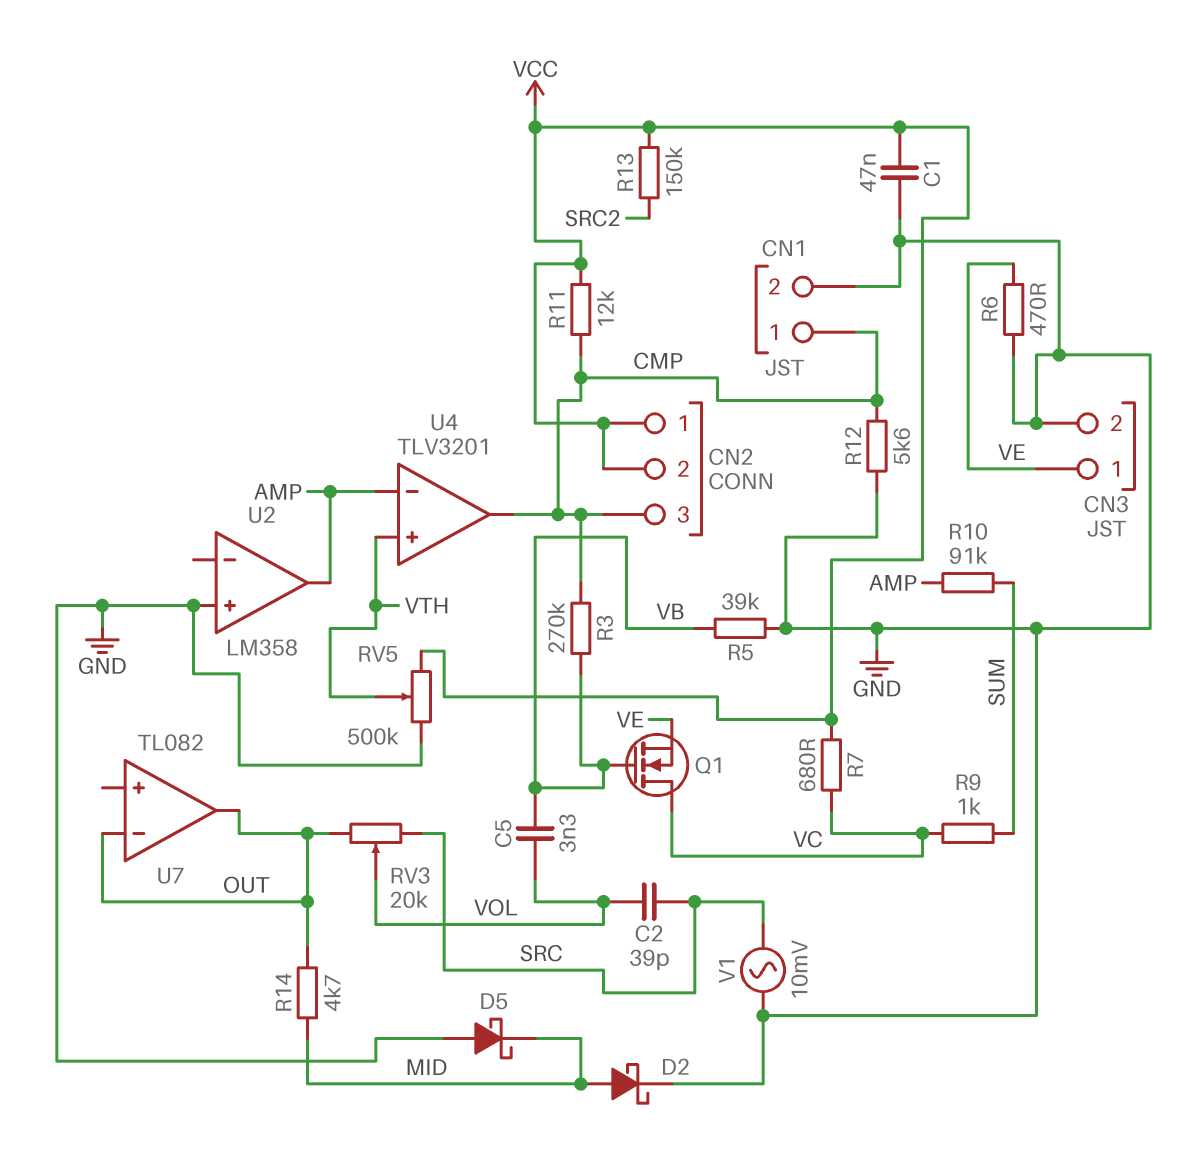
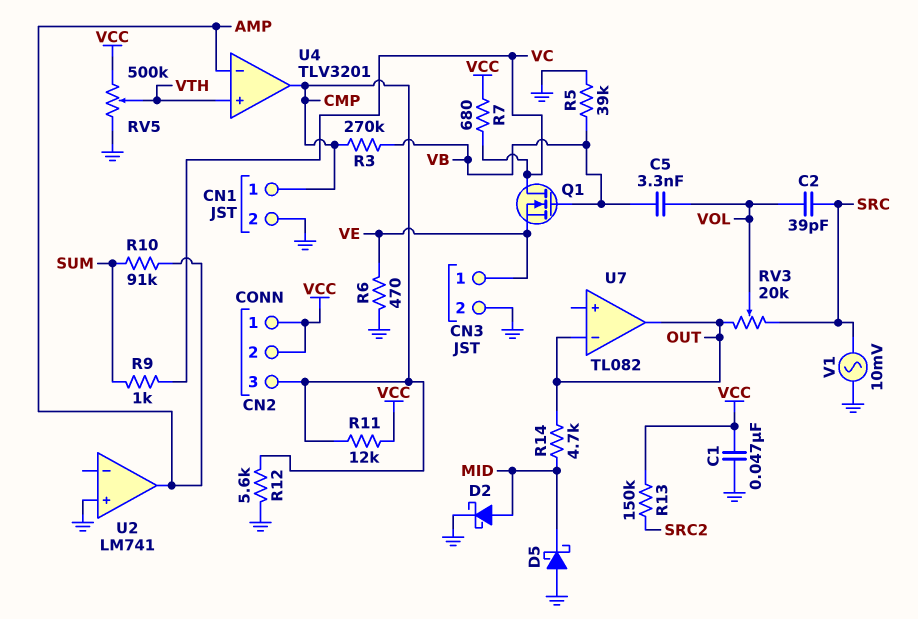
U2: LM358 -> LM741

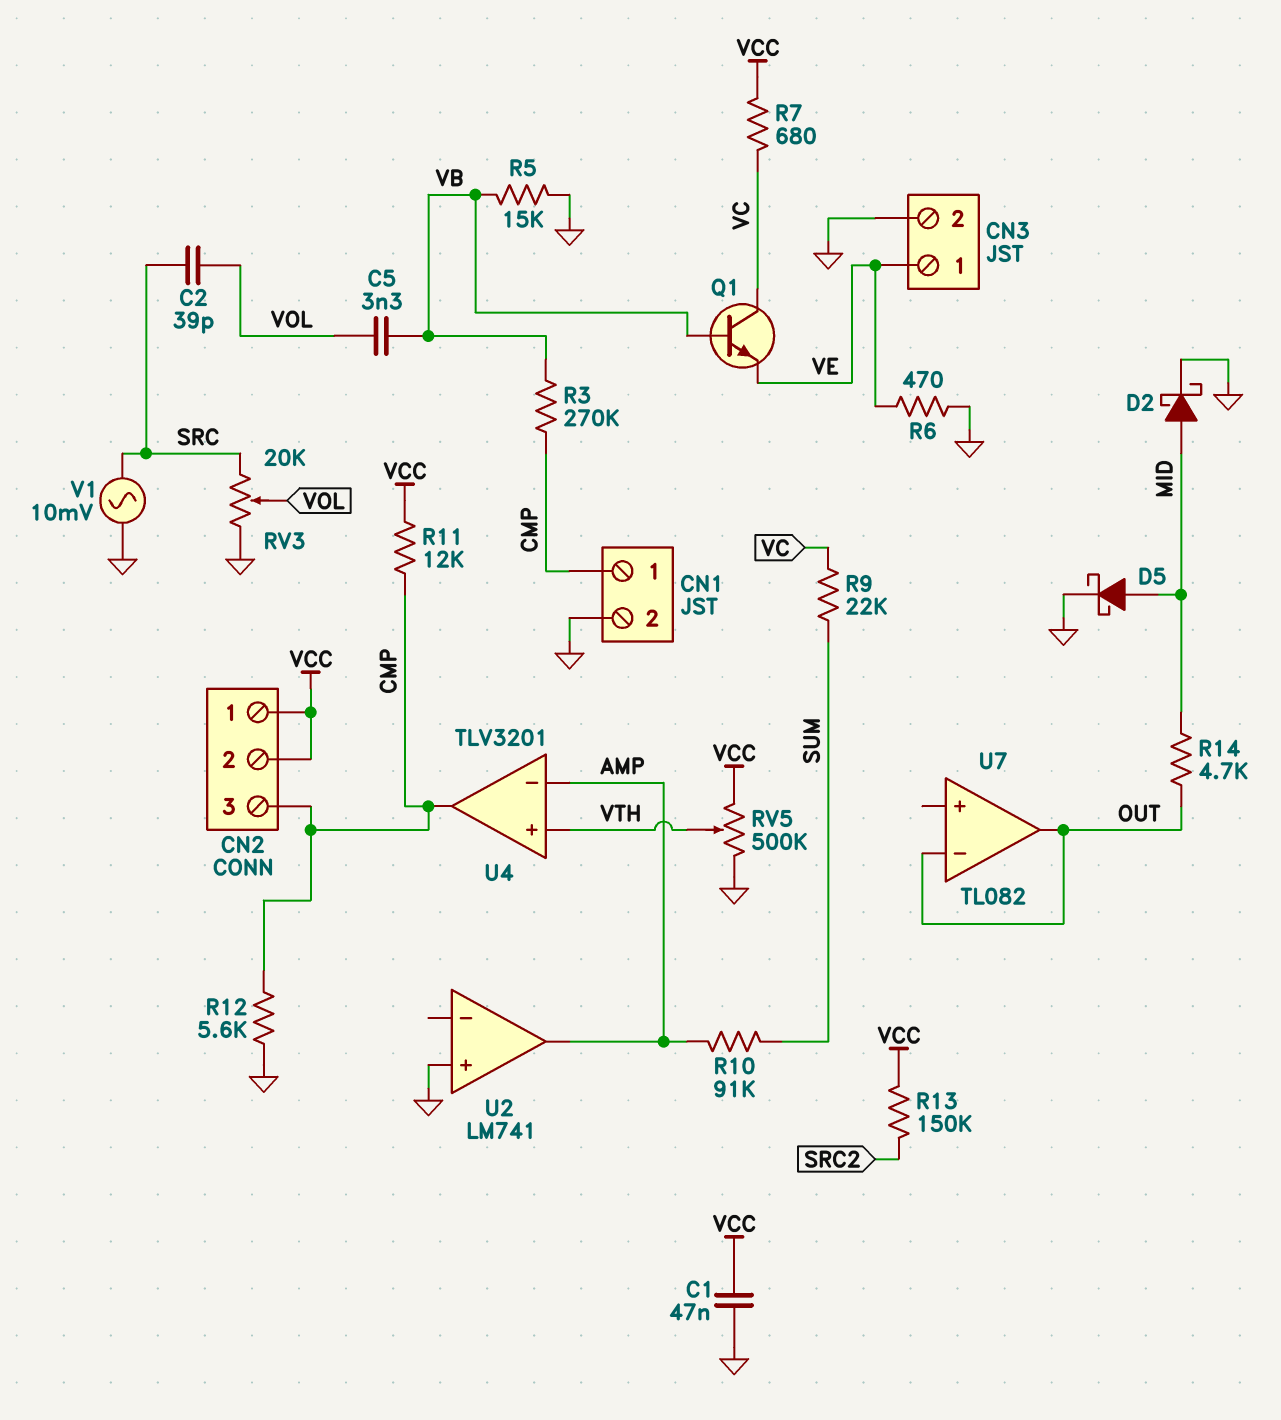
D5: schottky (A GND, K MID) -> schottky (A MID, K GND)
Q1: NMOS (G VB, D VC, S VE) -> NPN (B VB, C VC, E VE)
R5: 39k (GND, VB) -> 15k (GND, VB)
R9: 1k (SUM, VC) -> 22k (SUM, VC)
RV3: 20k (OUT, SRC, wiper VOL) -> 20k (GND, SRC, wiper VOL)

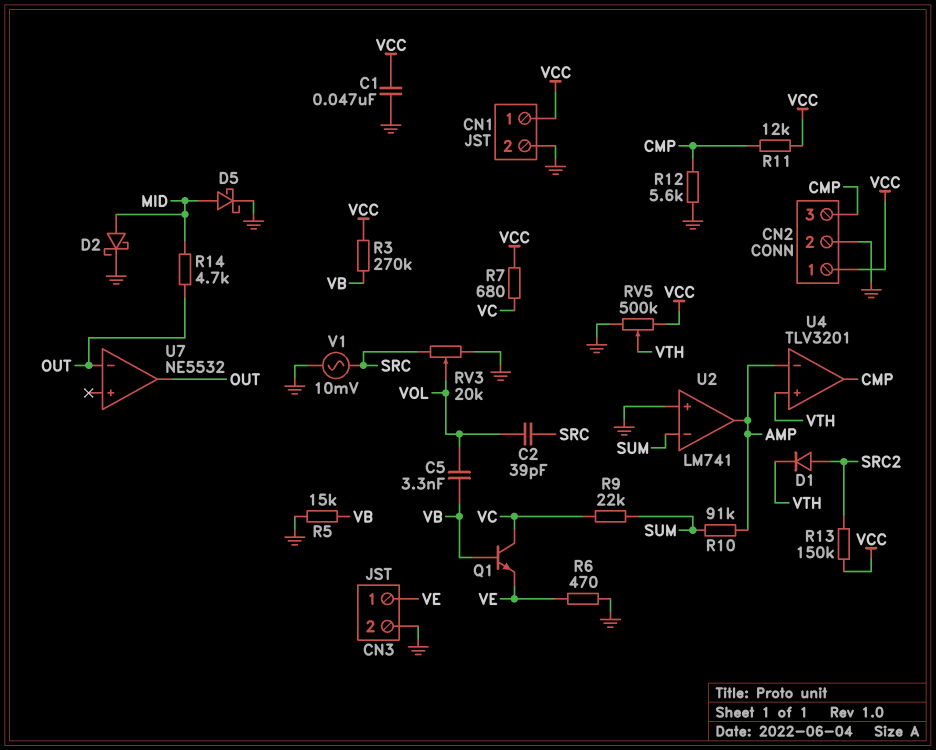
CN1 pin 1: CMP -> VCC
CN2 pin 2: VCC -> GND
D1: none -> diode (A SRC2, K VTH)
R3: 270k (CMP, VB) -> 270k (VB, VCC)
U2 pin in-: none -> SUM
U7: TL082 -> NE5532

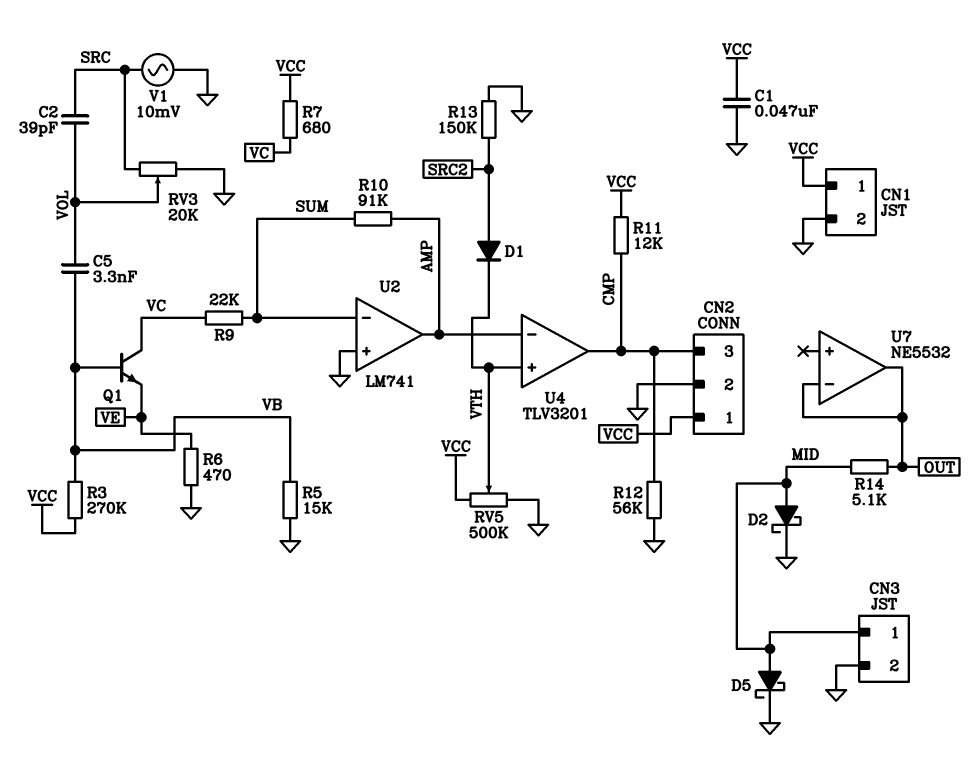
CN3 pin 1: VE -> MID
R12: 5.6k (CMP, GND) -> 56k (CMP, GND)
R13: 150k (SRC2, VCC) -> 150k (GND, SRC2)
R14: 4.7k (MID, OUT) -> 5.1k (MID, OUT)

